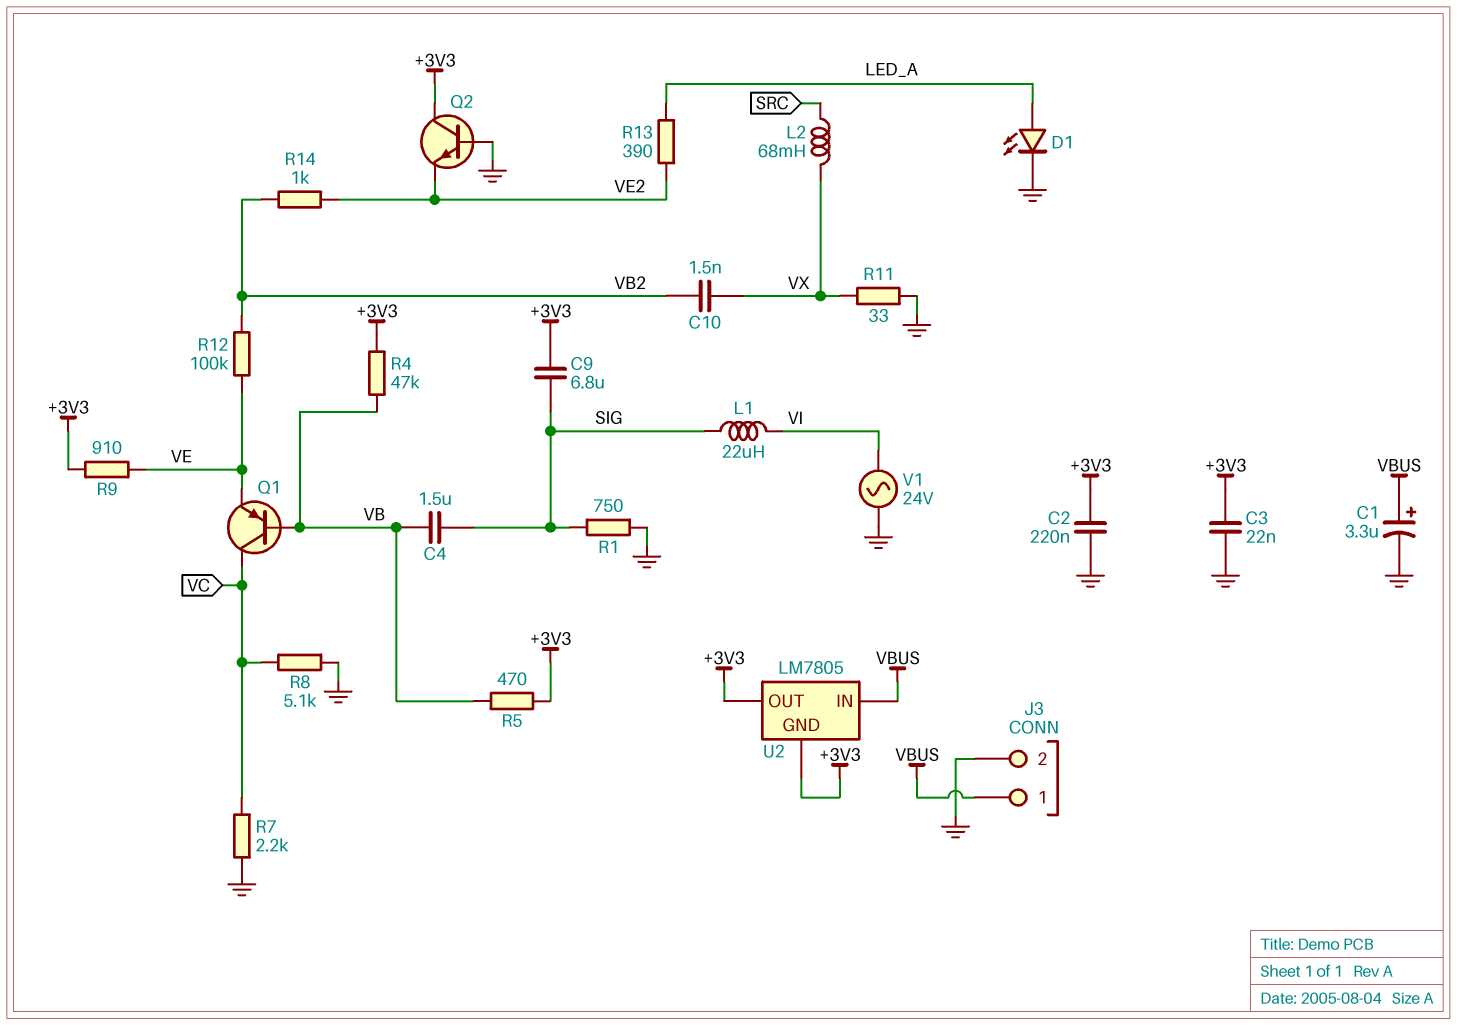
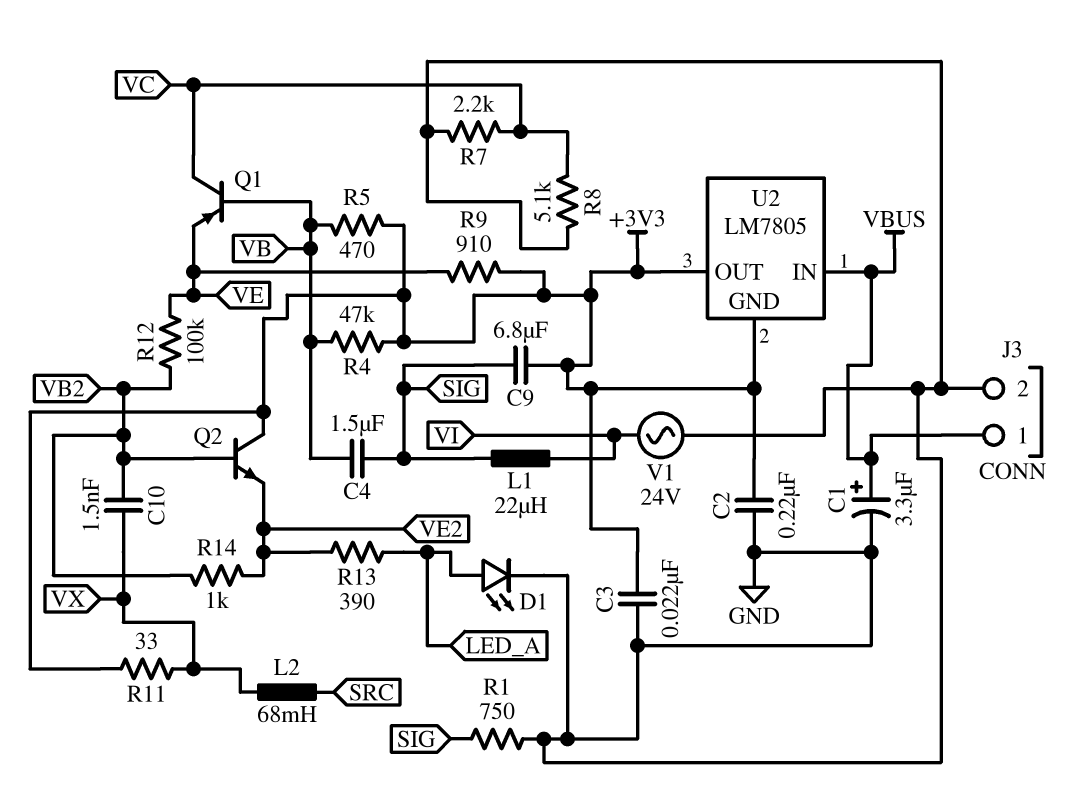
Q2: NPN (B GND, C +3V3, E VE2) -> NPN (B VB2, C +3V3, E VE2)
R11: 33 (GND, VX) -> 33 (+3V3, VX)

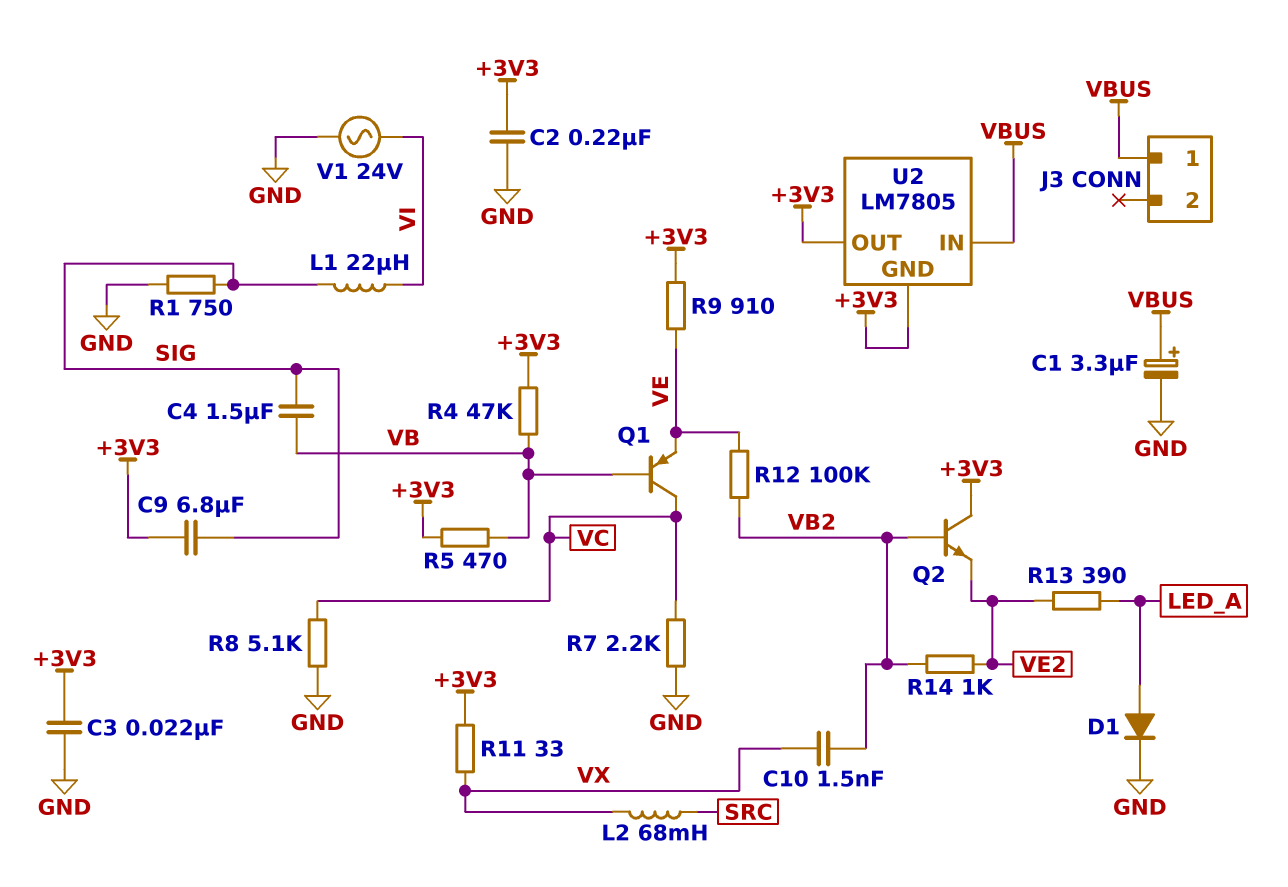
D1: LED (A LED_A, K GND) -> diode (A LED_A, K GND)
J3 pin 2: GND -> none

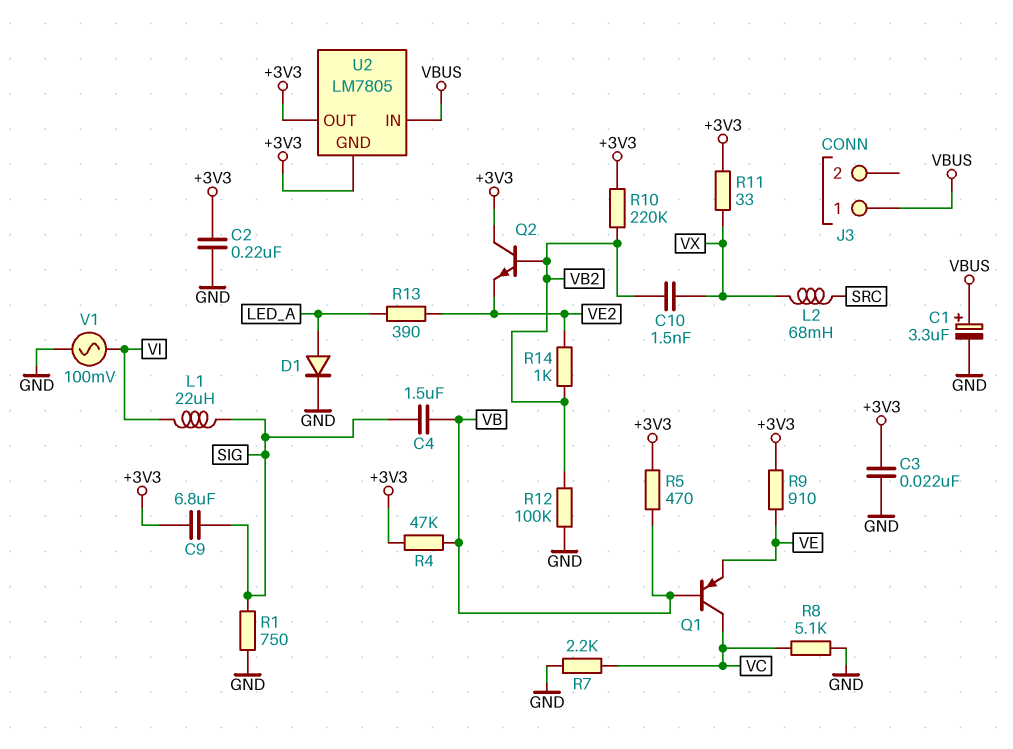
R10: none -> 220k (+3V3, VB2)
R12: 100k (VB2, VE) -> 100k (GND, VB2)
V1: AC 24V (GND, VI) -> AC 100mV (GND, VI)

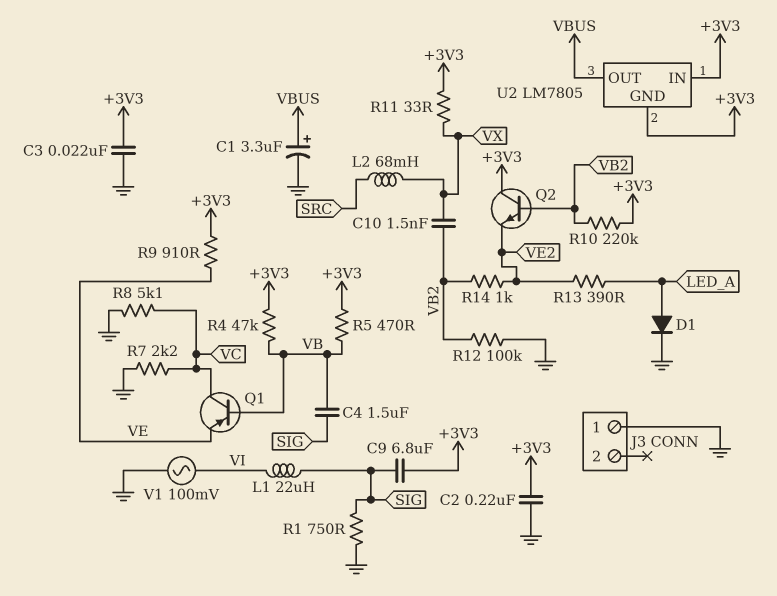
J3 pin 1: VBUS -> GND
U2 pin IN: VBUS -> +3V3
U2 pin OUT: +3V3 -> VBUS

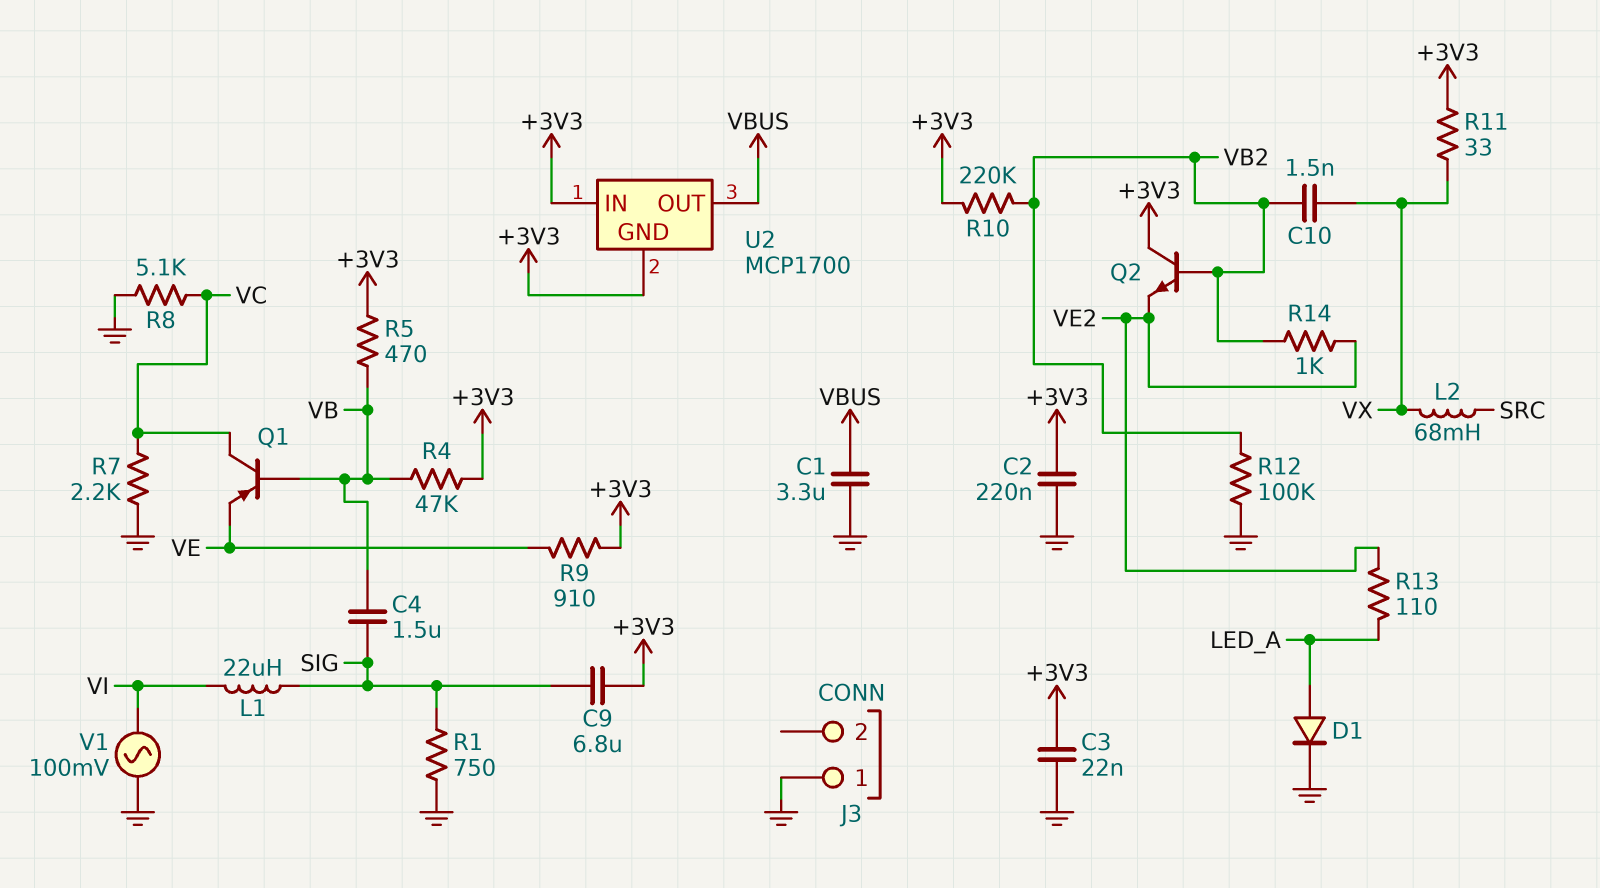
C1: 3.3uF (plus VBUS, minus GND) -> 3.3uF (GND, VBUS)
R13: 390 (LED_A, VE2) -> 110 (LED_A, VE2)
U2: LM7805 -> MCP1700

